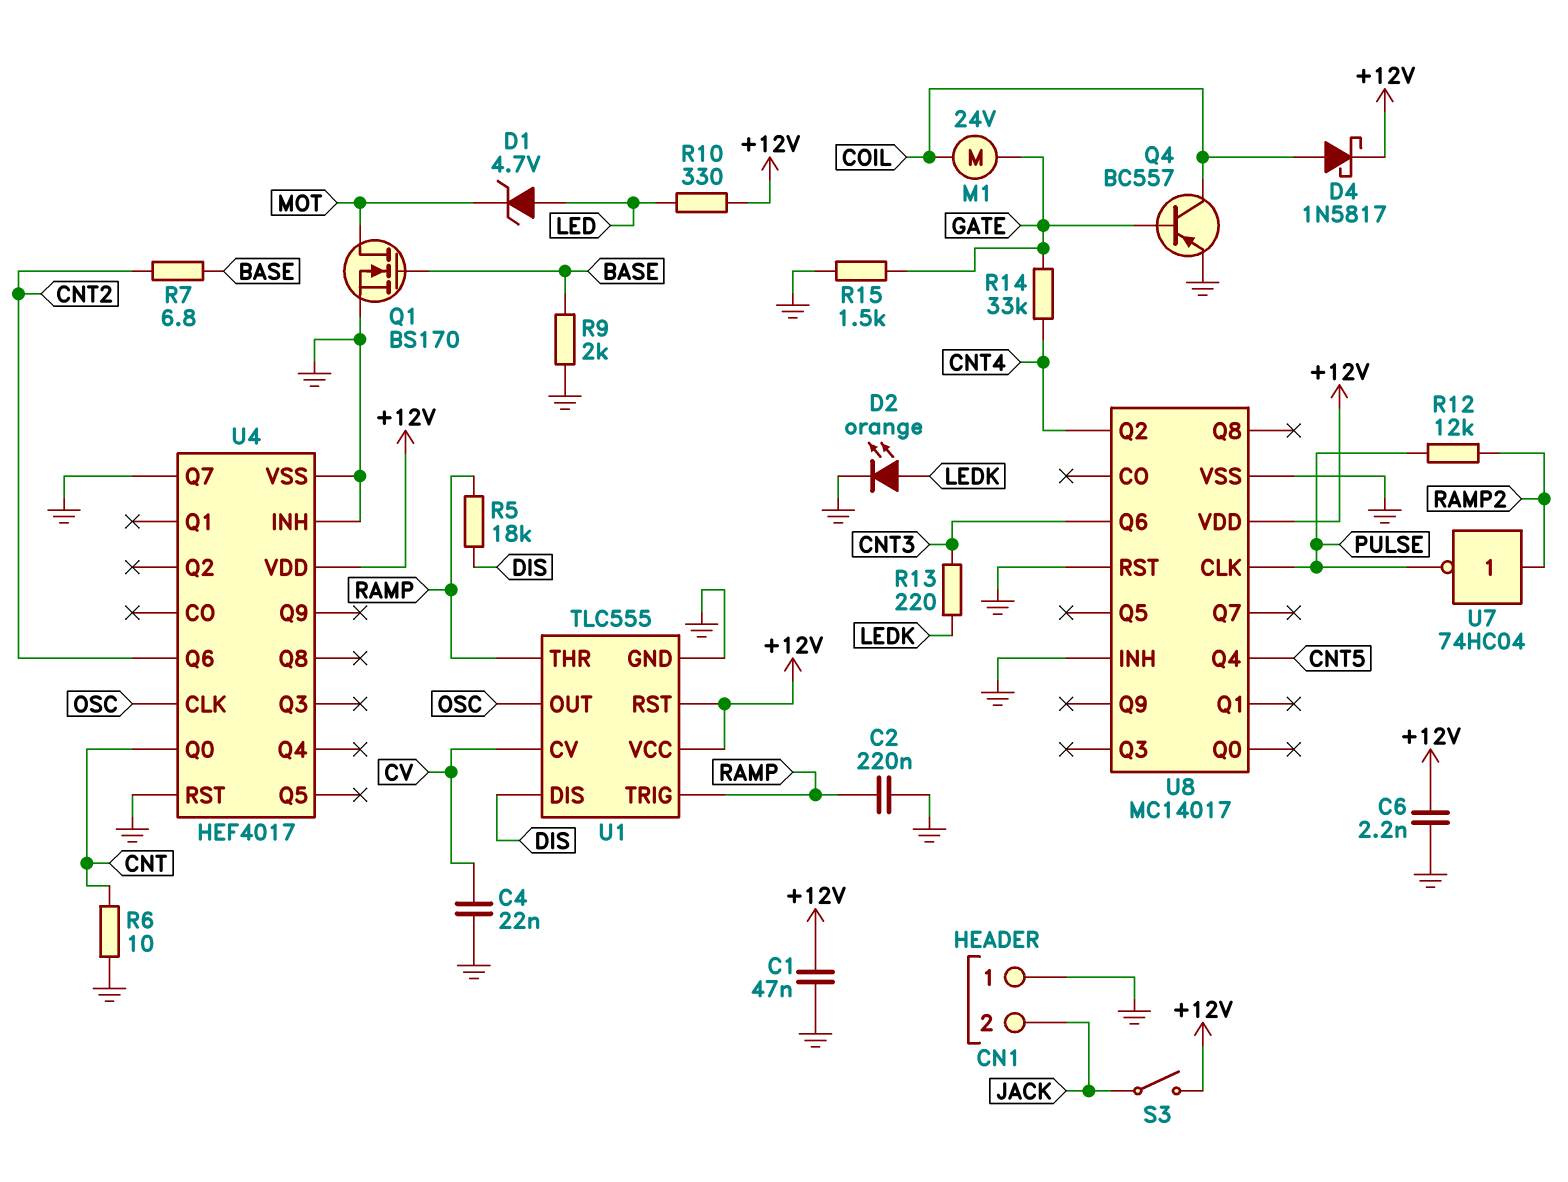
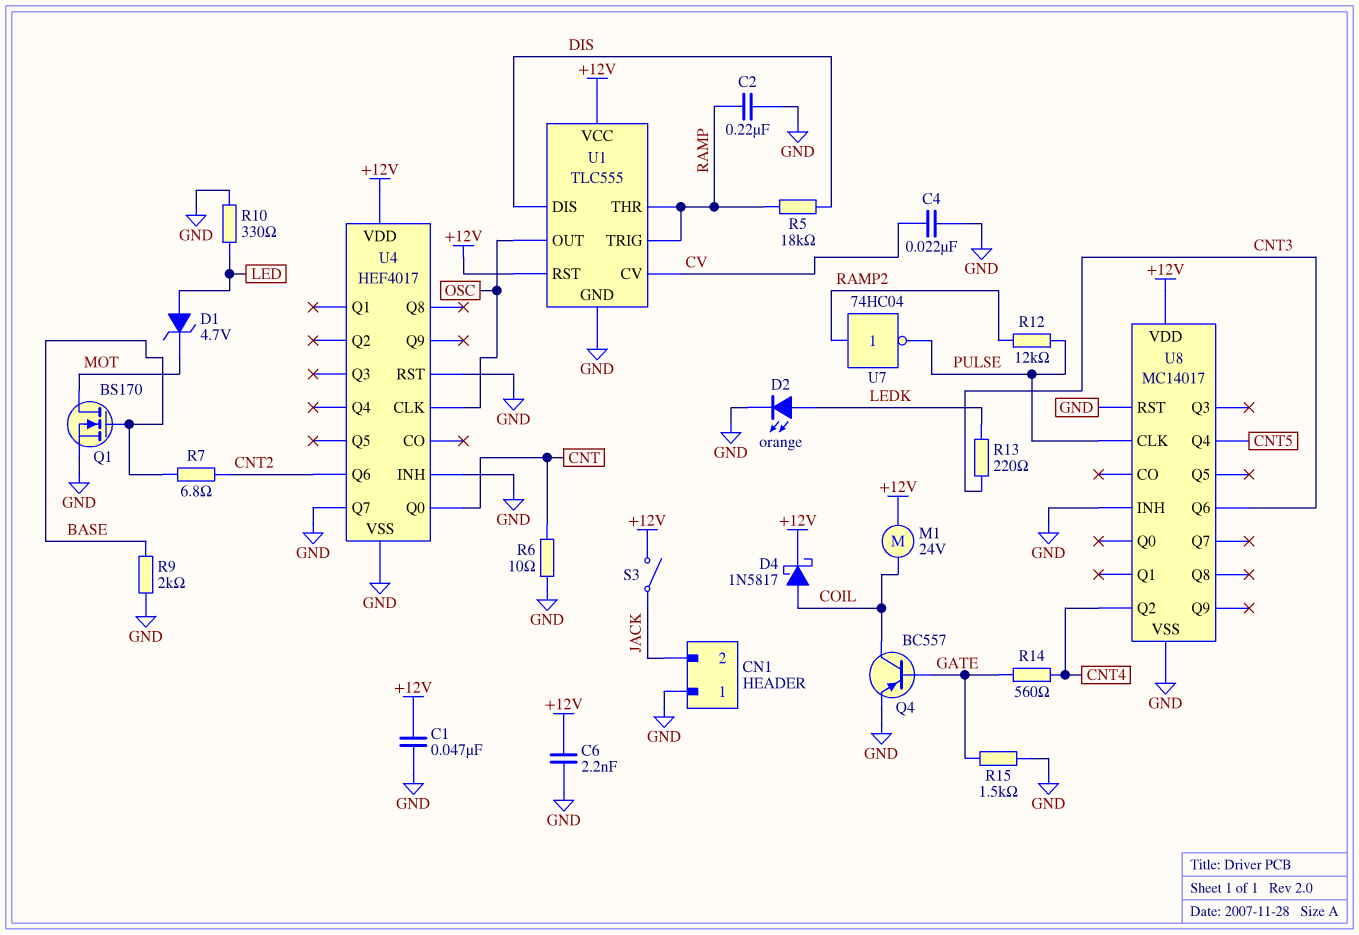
M1: motor 24V (COIL, GATE) -> motor 24V (+12V, COIL)
R10: 330 (+12V, LED) -> 330 (GND, LED)
R14: 33k (CNT4, GATE) -> 560 (CNT4, GATE)

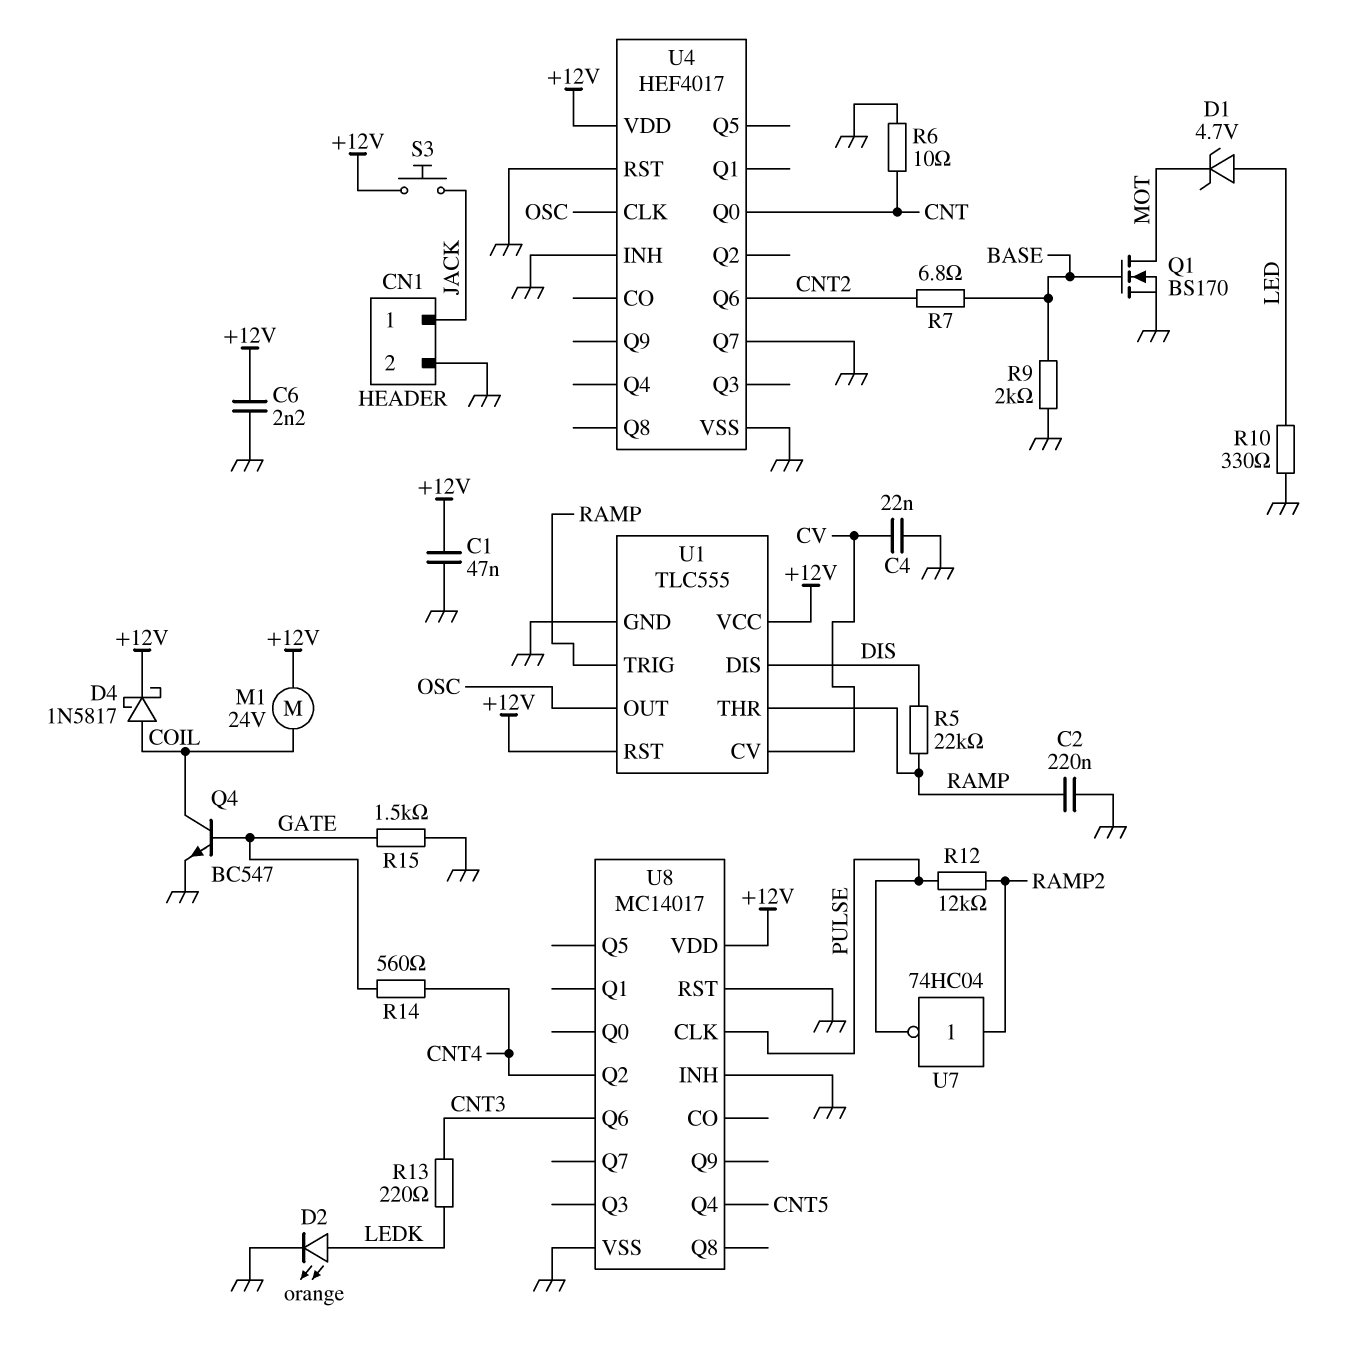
CN1 pin 1: GND -> JACK
CN1 pin 2: JACK -> GND
Q4: PNP BC557 (B GATE, C COIL, E GND) -> NPN BC547 (B GATE, C COIL, E GND)
R5: 18k (DIS, RAMP) -> 22k (DIS, RAMP)
S3: switch (+12V, JACK) -> button (+12V, JACK)

